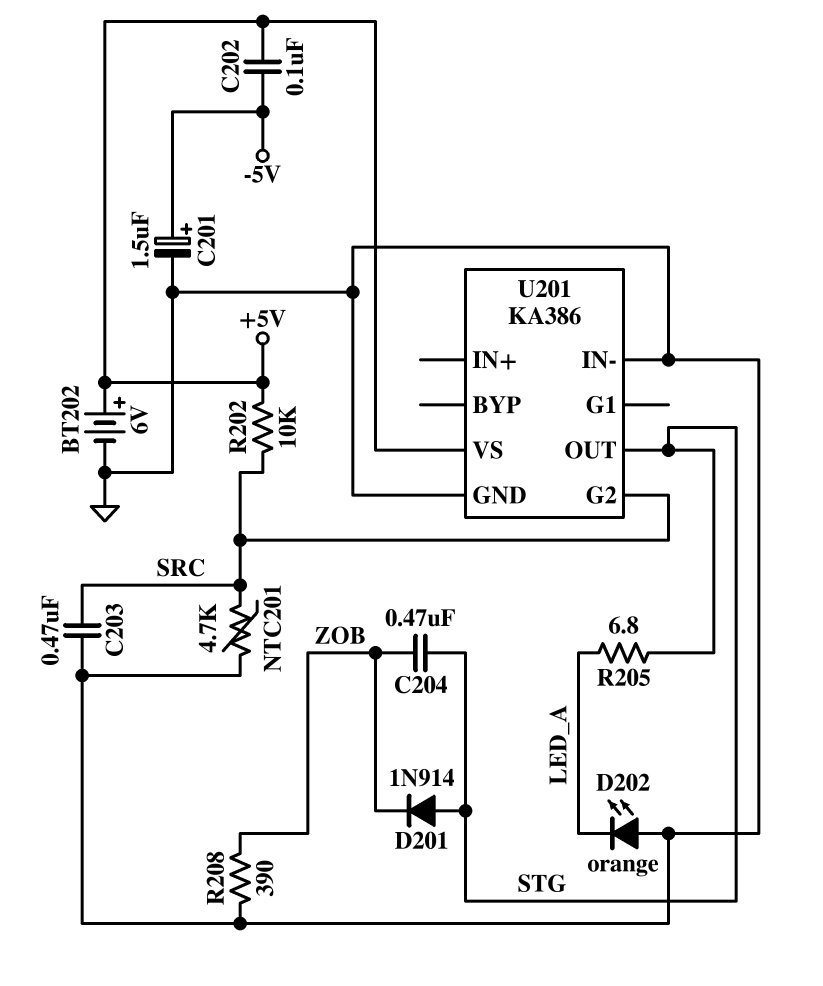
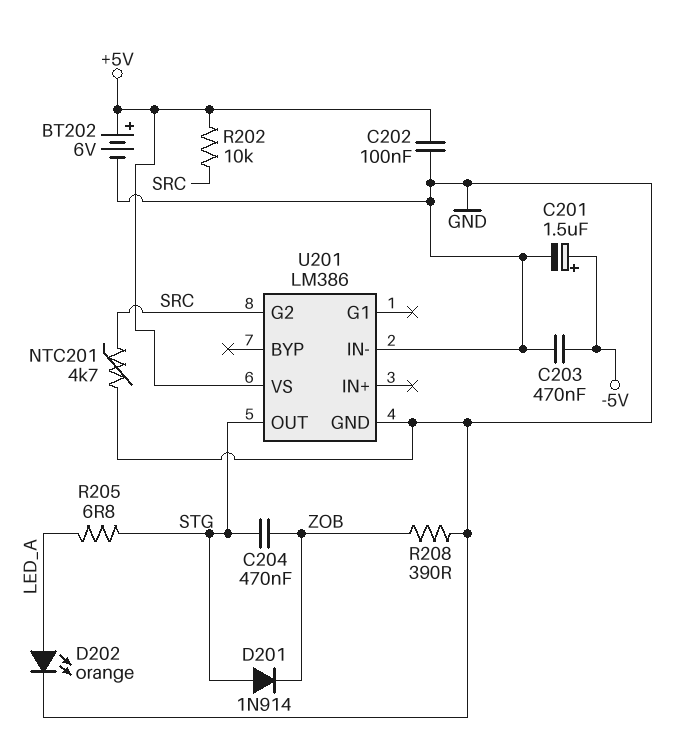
C202: 100nF (+5V, -5V) -> 100nF (+5V, GND)
C203: 470nF (GND, SRC) -> 470nF (-5V, GND)
D202: LED orange (A GND, K LED_A) -> LED orange (A LED_A, K GND)
U201: KA386 -> LM386

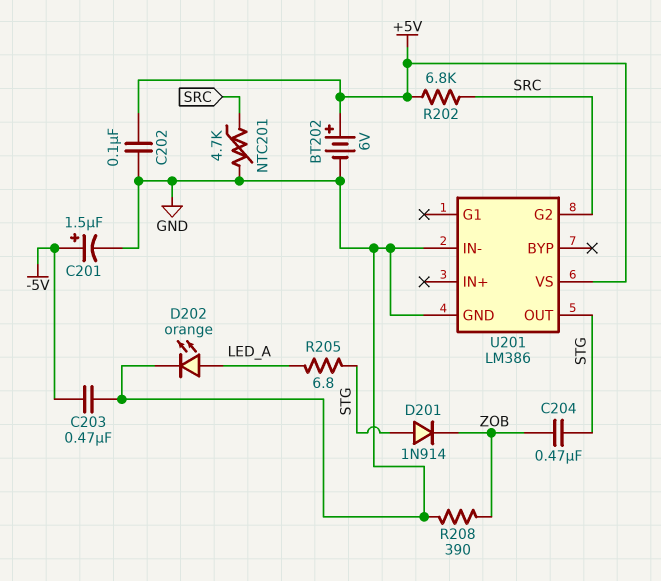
R202: 10k (+5V, SRC) -> 6.8k (+5V, SRC)

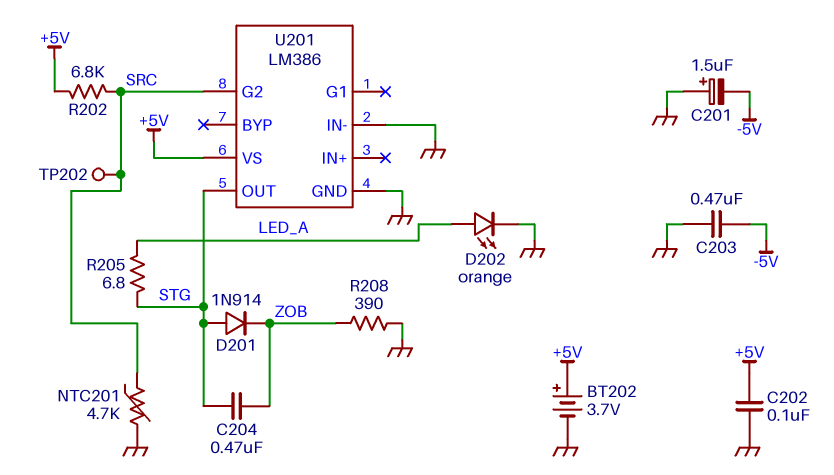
BT202: 6V (plus +5V, minus GND) -> 3.7V (plus +5V, minus GND)
C201: 1.5uF (plus -5V, minus GND) -> 1.5uF (plus GND, minus -5V)
TP202: none -> test point (SRC)

